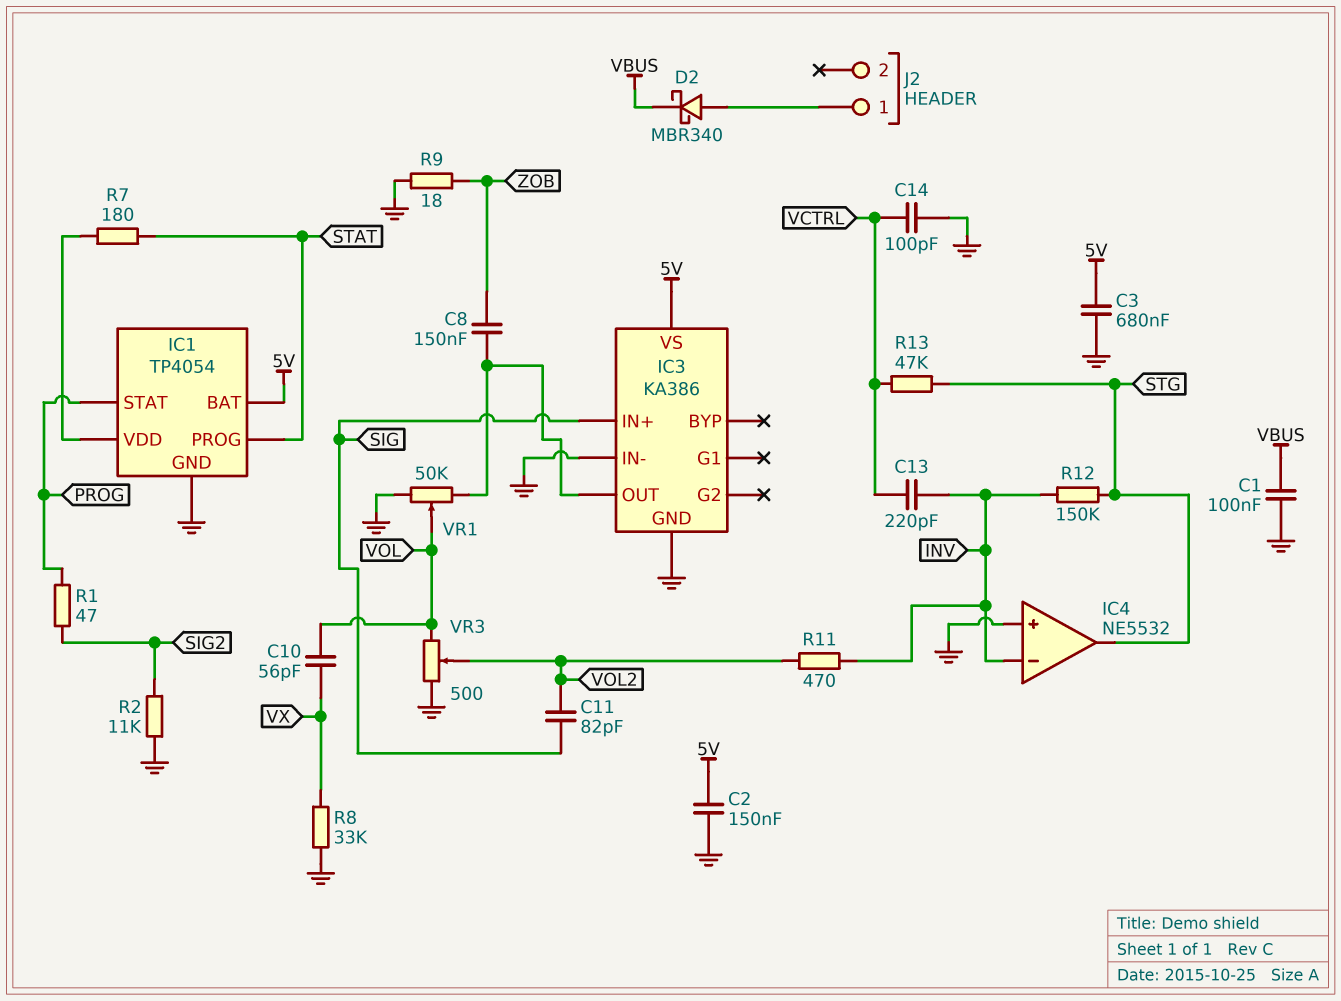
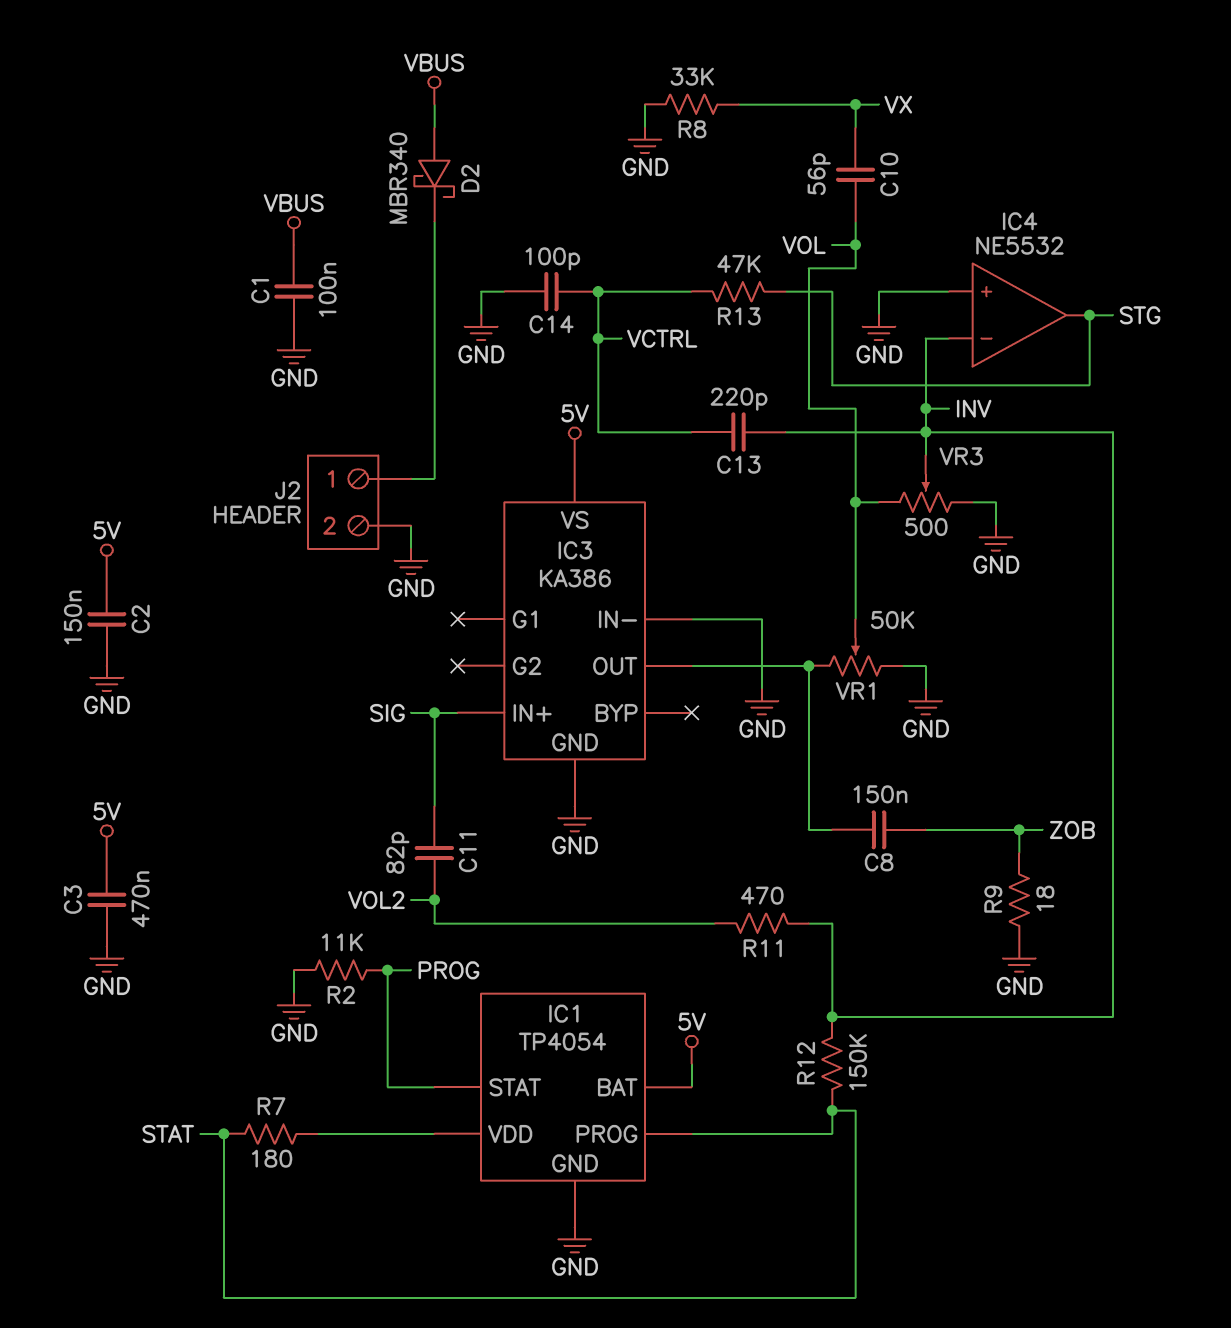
C3: 680nF (5V, GND) -> 470nF (5V, GND)
D2: schottky MBR340 (A J2/1, K VBUS) -> schottky MBR340 (A VBUS, K J2/1)
J2 pin 2: none -> GND
R1: 47 (PROG, SIG2) -> none
R2: 11k (GND, SIG2) -> 11k (GND, PROG)
R12: 150k (INV, STG) -> 150k (INV, STAT)
VR3: 500 (GND, VOL, wiper VOL2) -> 500 (GND, VOL, wiper INV)

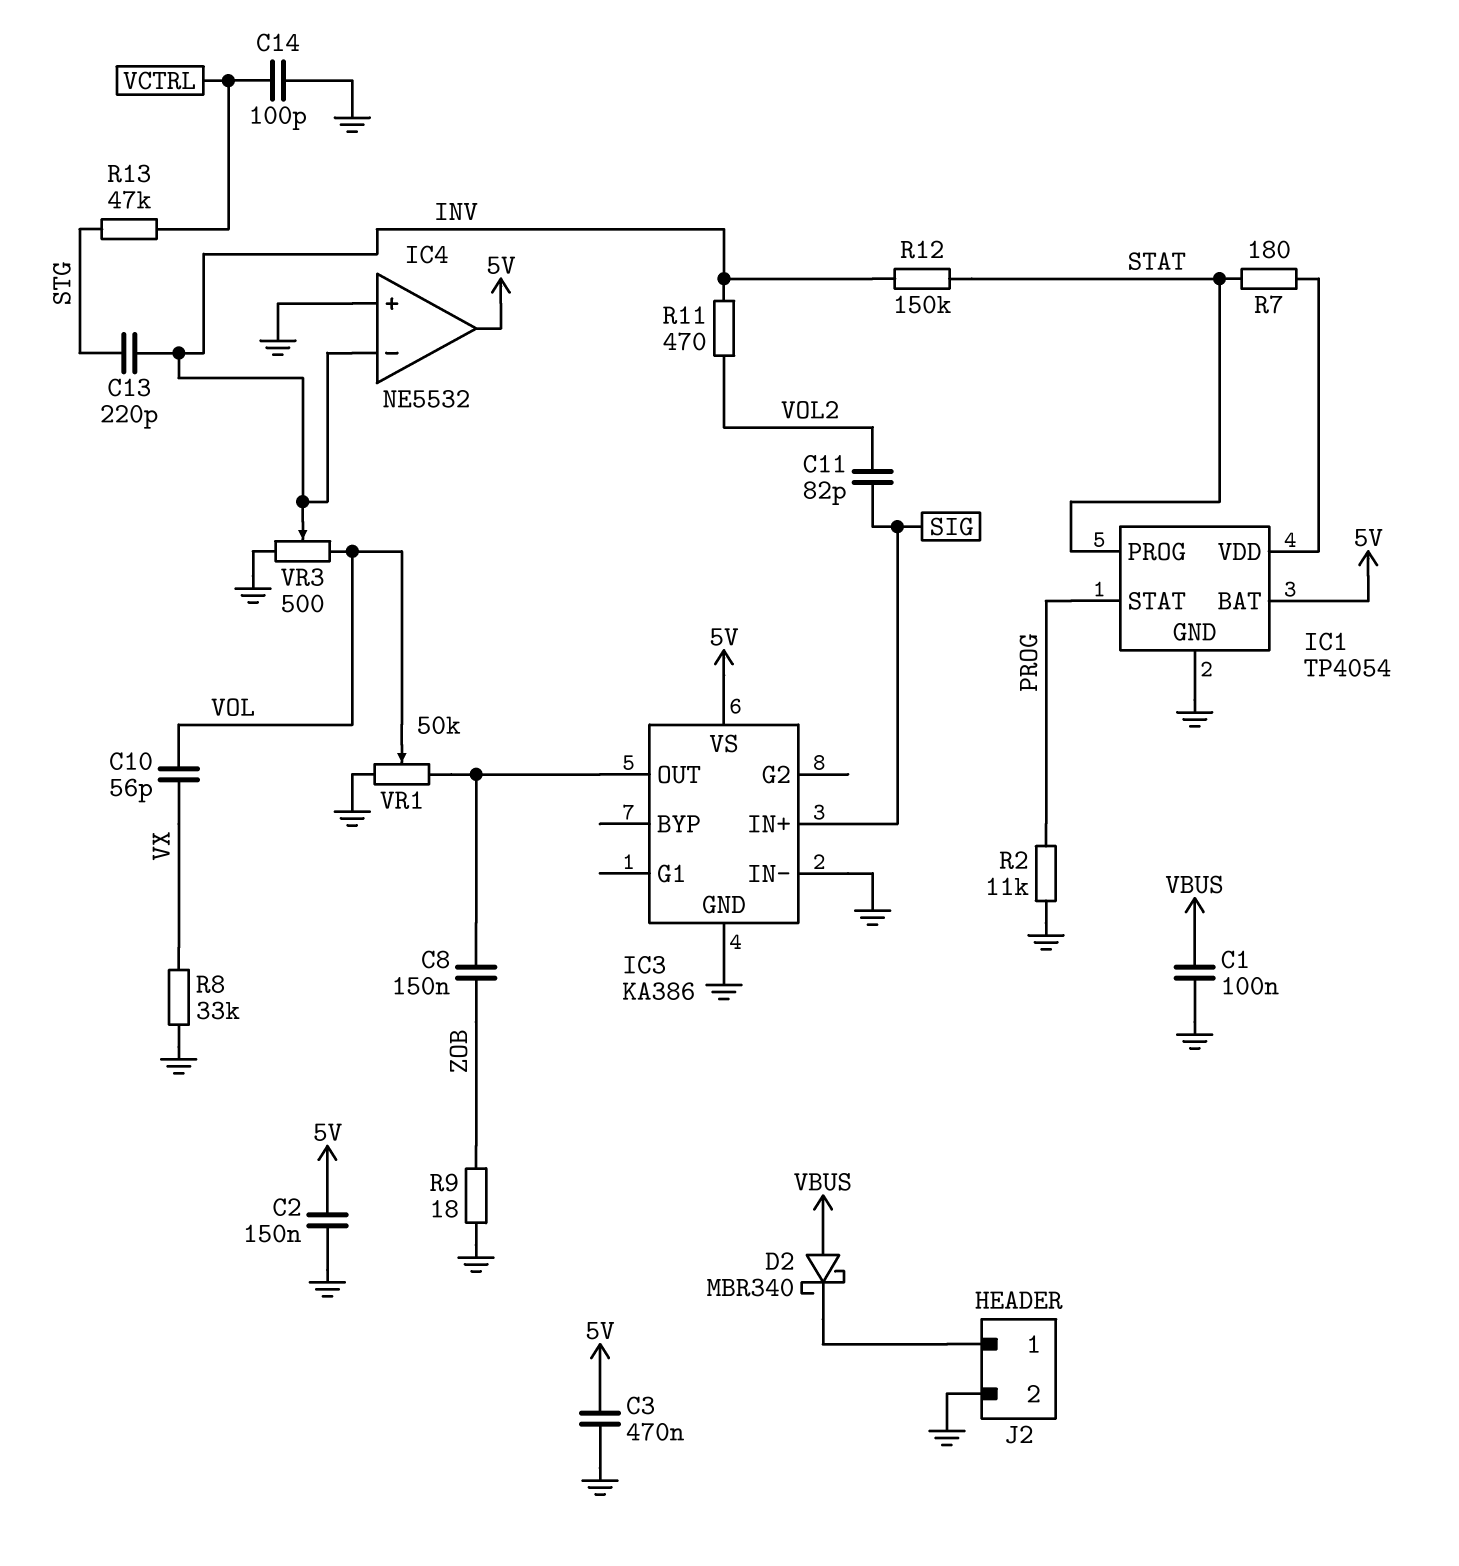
C13: 220pF (INV, VCTRL) -> 220pF (INV, STG)
IC4 pin out: STG -> 5V

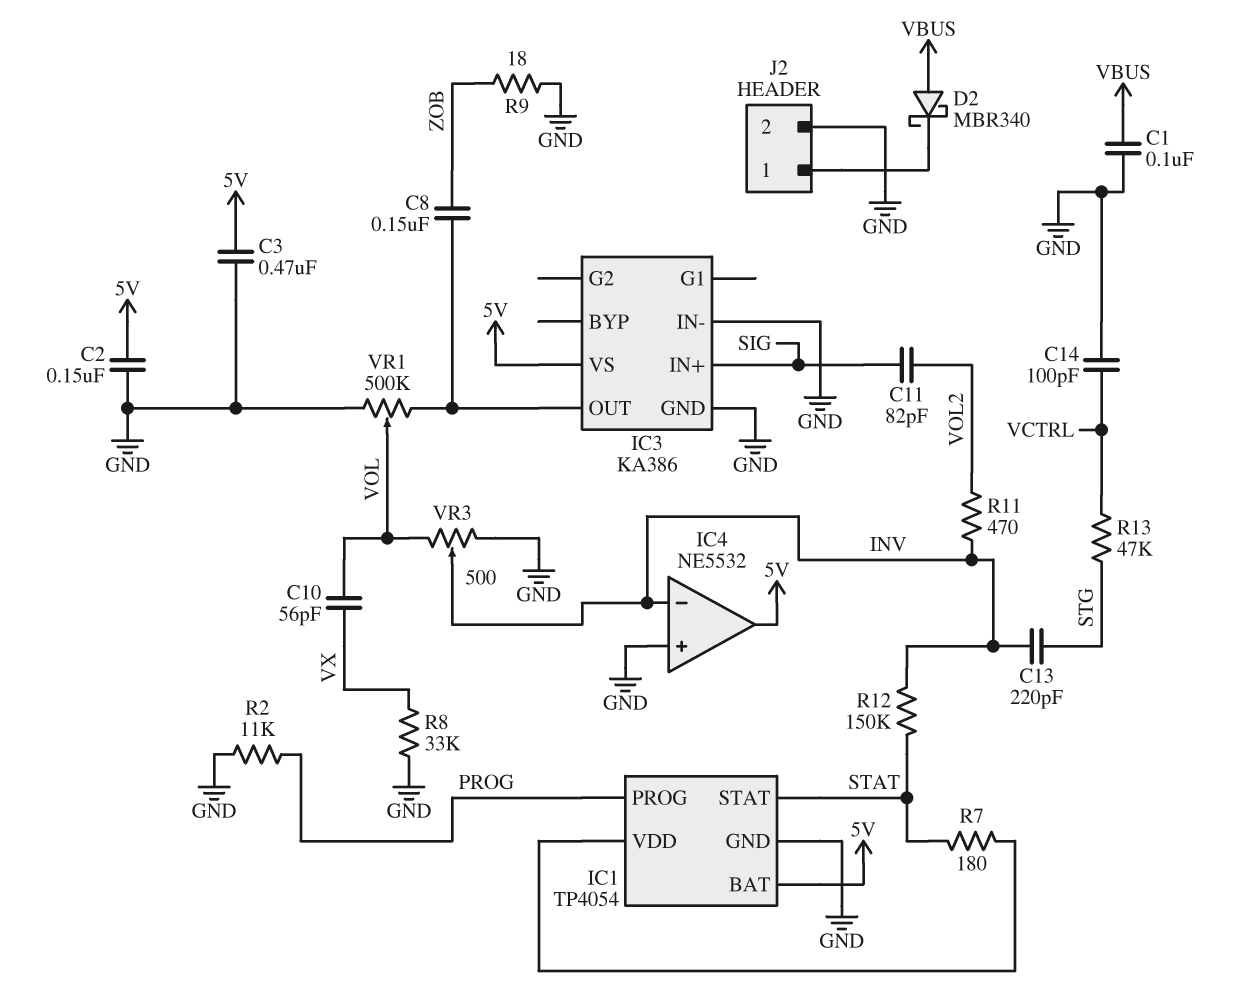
IC1 pin PROG: STAT -> PROG
IC1 pin STAT: PROG -> STAT
VR1: 50k (GND, IC3/OUT, wiper VOL) -> 500k (GND, IC3/OUT, wiper VOL)

